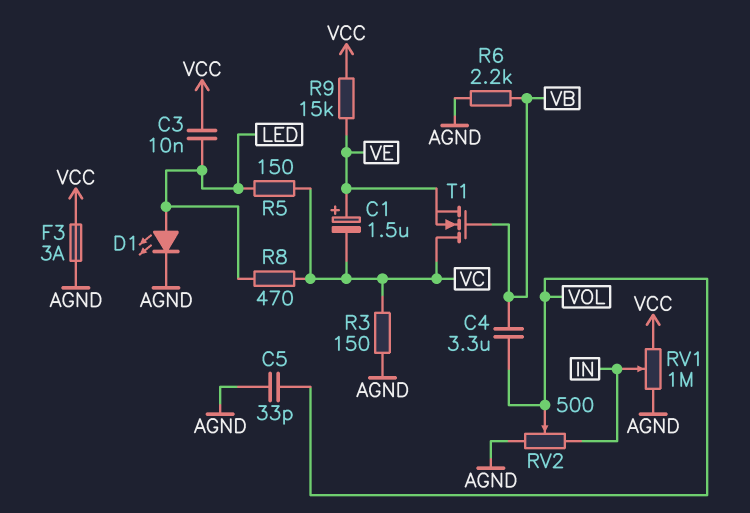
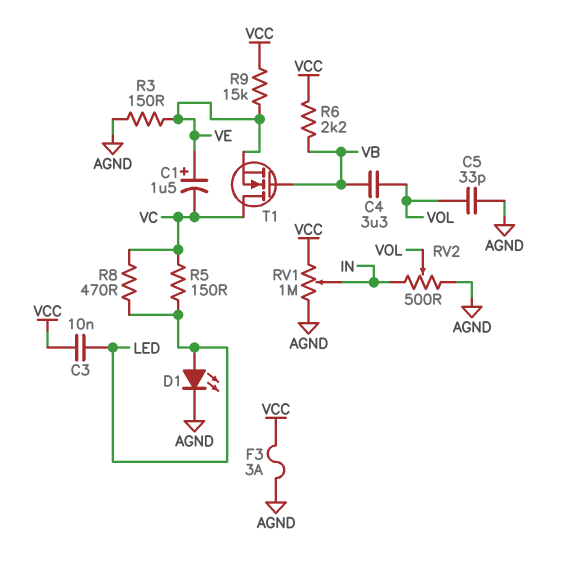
R3: 150 (AGND, VC) -> 150 (AGND, VE)
R6: 2.2k (AGND, VB) -> 2.2k (VB, VCC)

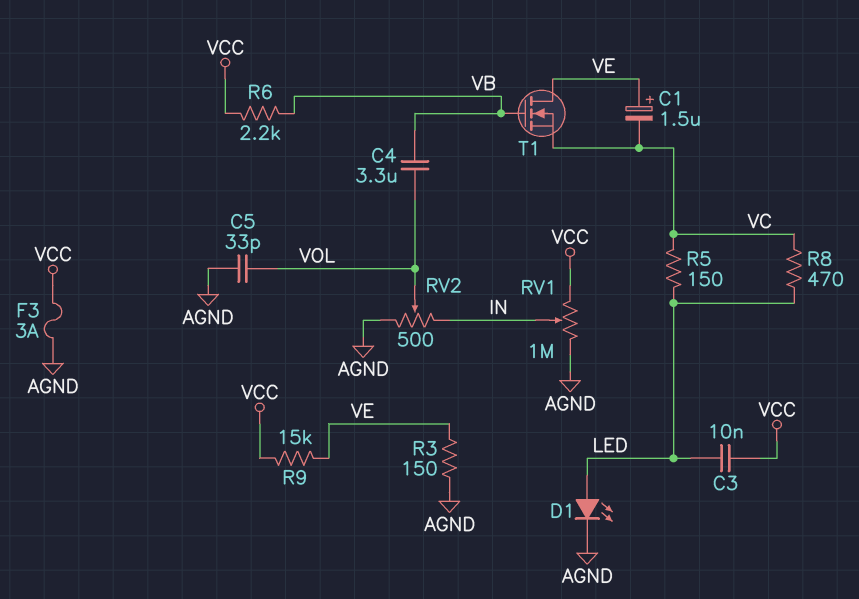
T1: NMOS (G VB, D VC, S VE) -> NMOS (G VB, D VE, S VC)

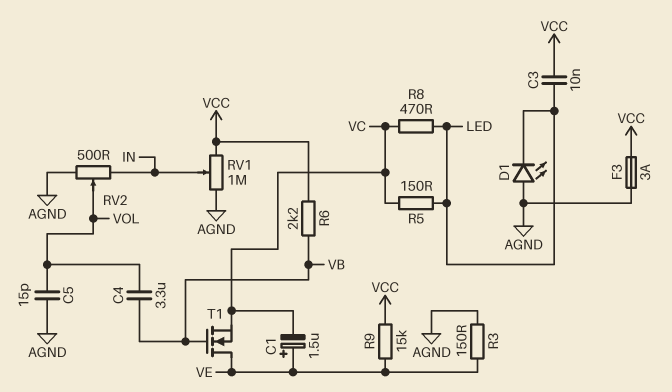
C5: 33pF (AGND, VOL) -> 15pF (AGND, VOL)
D1: LED (A LED, K AGND) -> LED (A AGND, K LED)

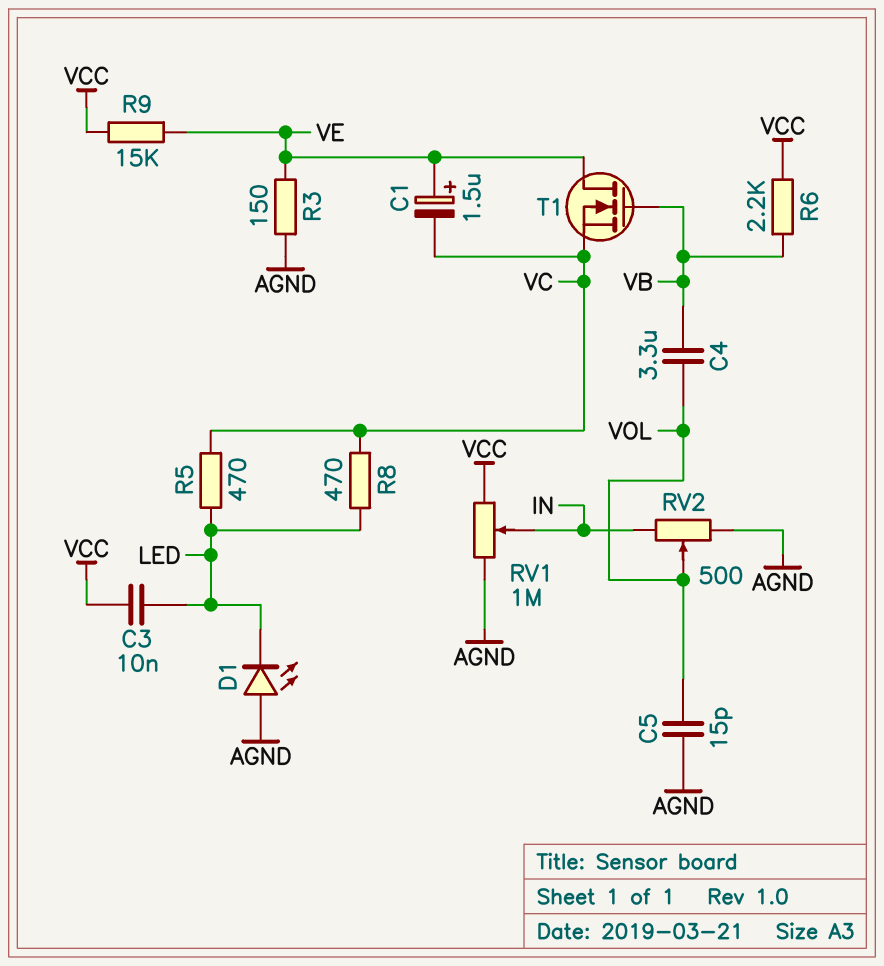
F3: 3A (AGND, VCC) -> none
R5: 150 (LED, VC) -> 470 (LED, VC)

